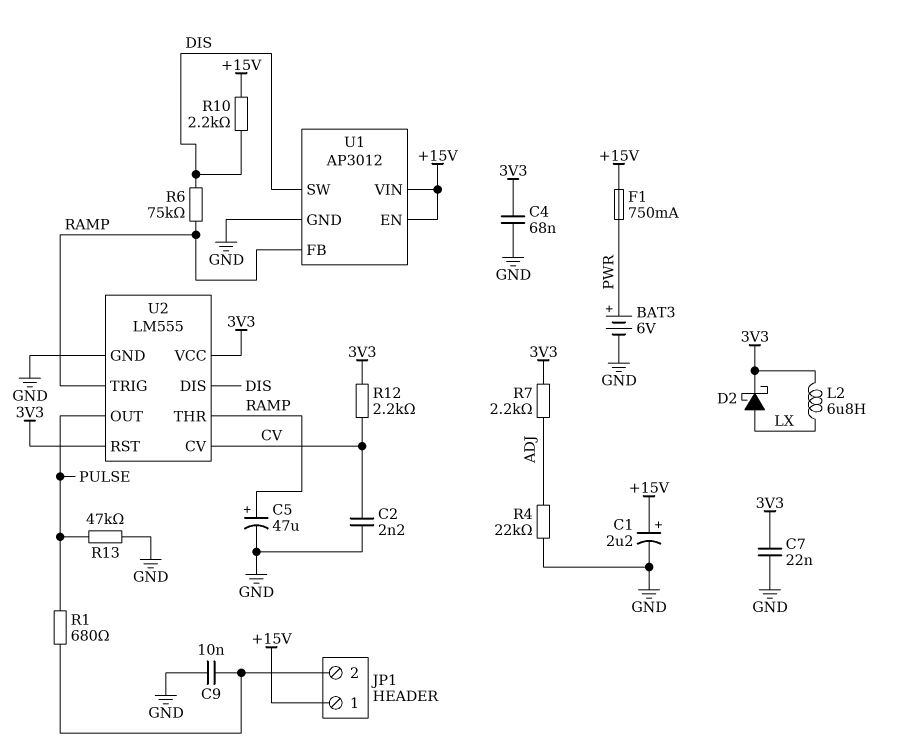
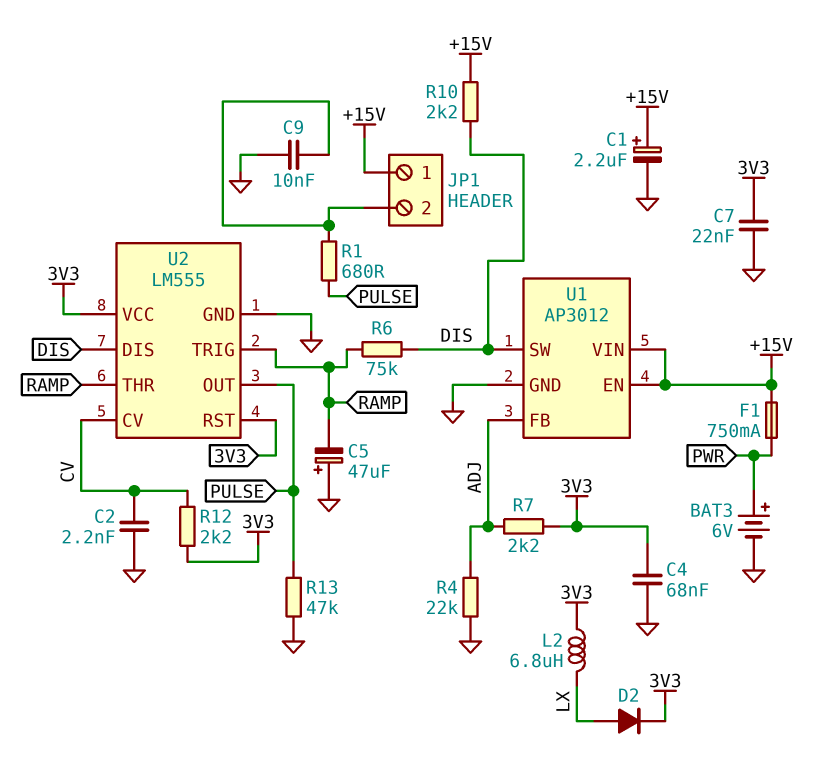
C5: 47uF (plus RAMP, minus GND) -> 47uF (plus GND, minus RAMP)
D2: schottky (A LX, K 3V3) -> diode (A LX, K 3V3)
U1 pin FB: RAMP -> ADJ

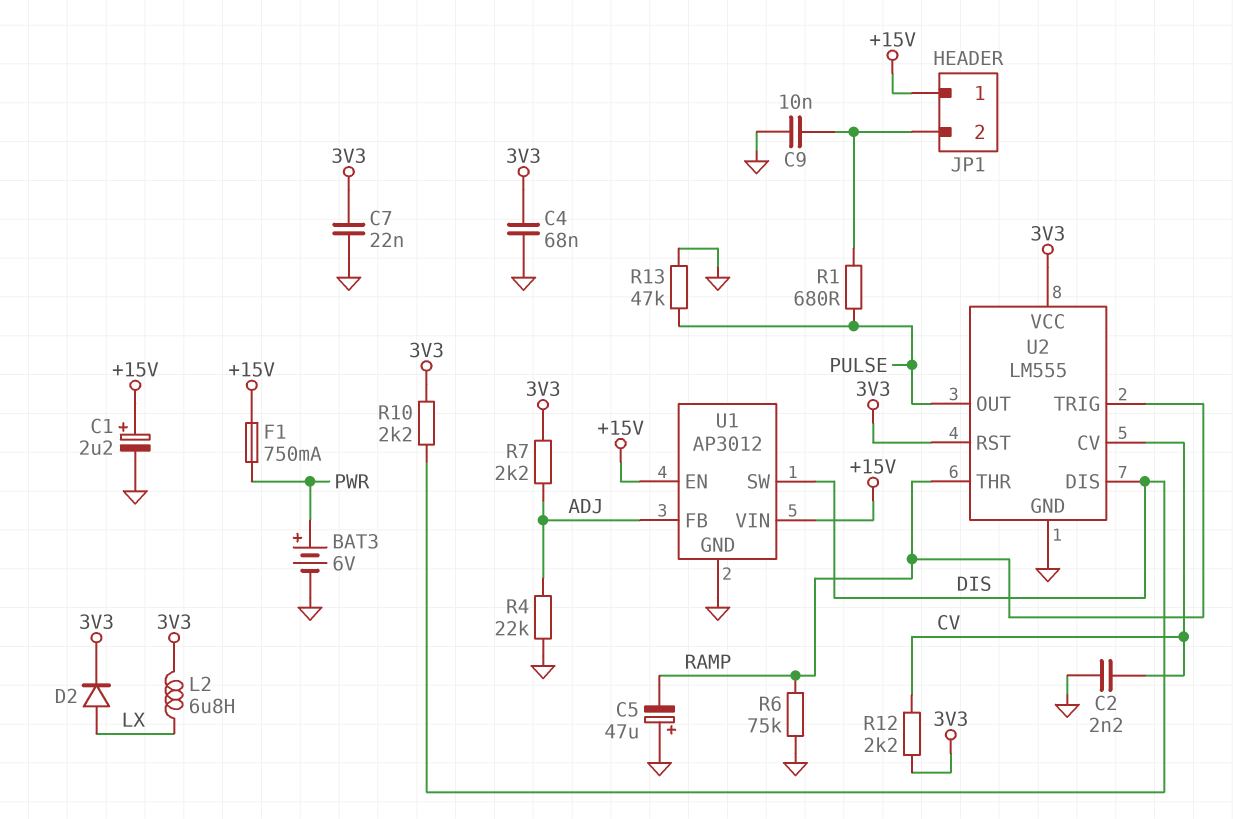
R6: 75k (DIS, RAMP) -> 75k (GND, RAMP)
R10: 2.2k (+15V, DIS) -> 2.2k (3V3, DIS)

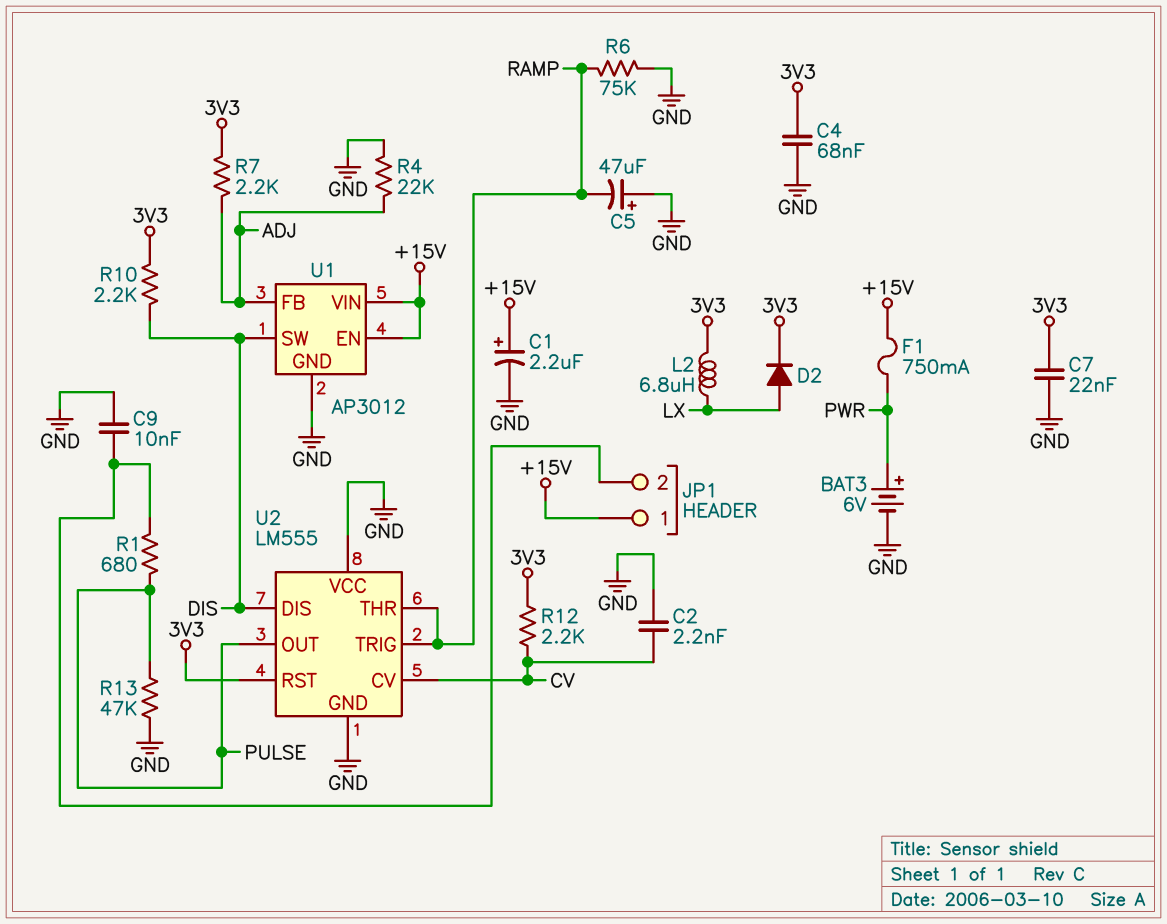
U2 pin VCC: 3V3 -> GND

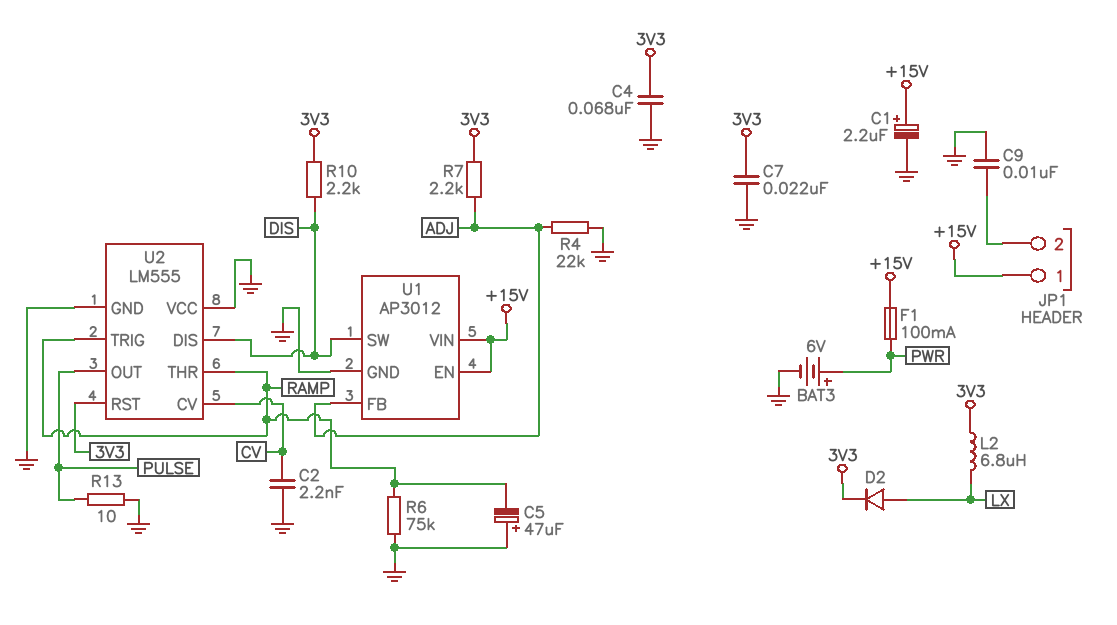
F1: 750mA (+15V, PWR) -> 100mA (+15V, PWR)
R1: 680 (JP1/2, PULSE) -> none
R12: 2.2k (3V3, CV) -> none
R13: 47k (GND, PULSE) -> 10 (GND, PULSE)

